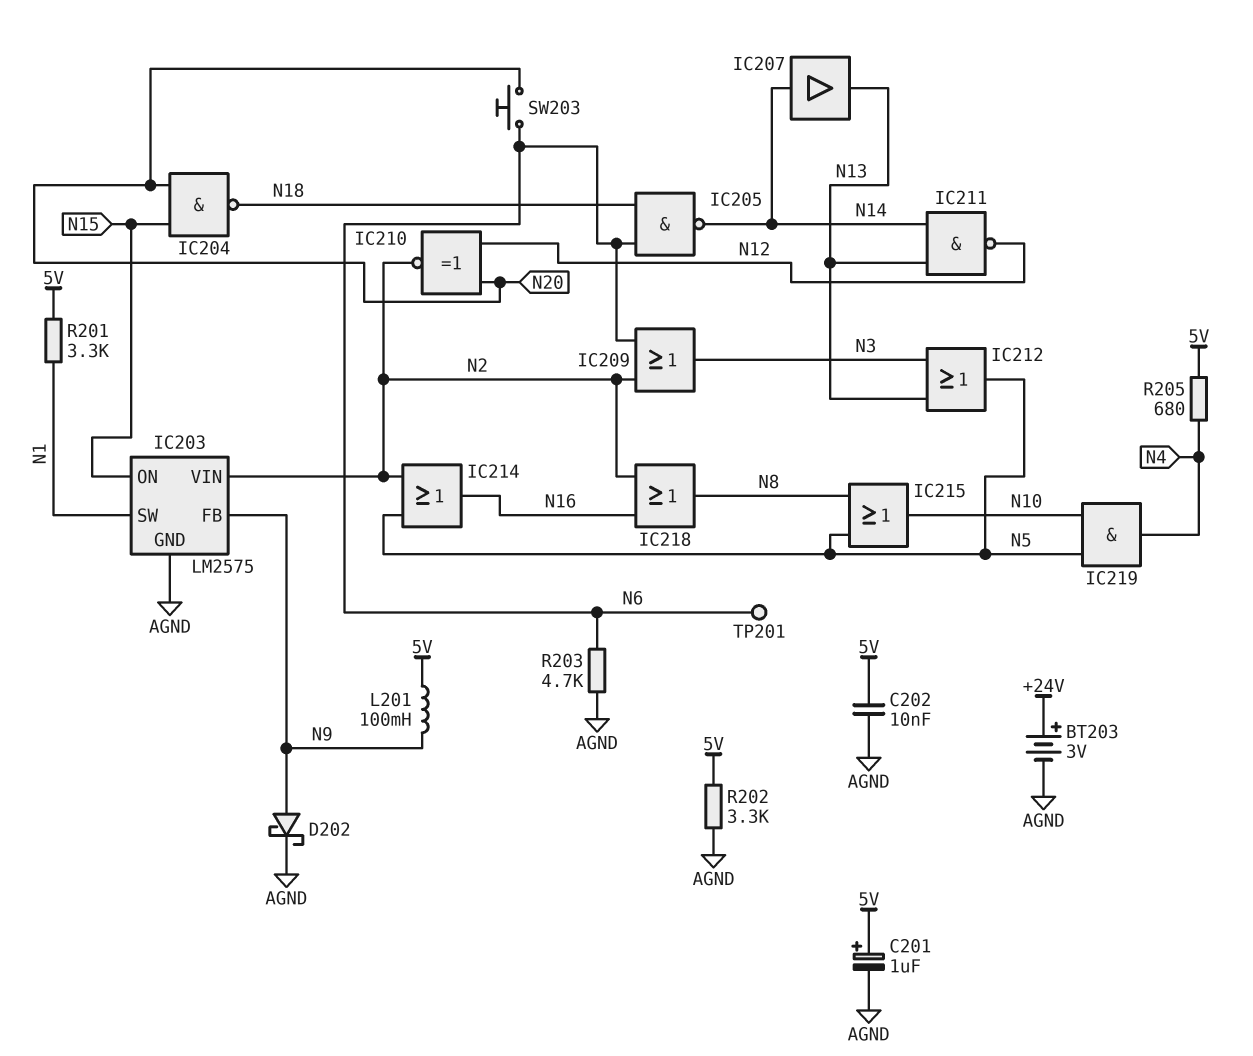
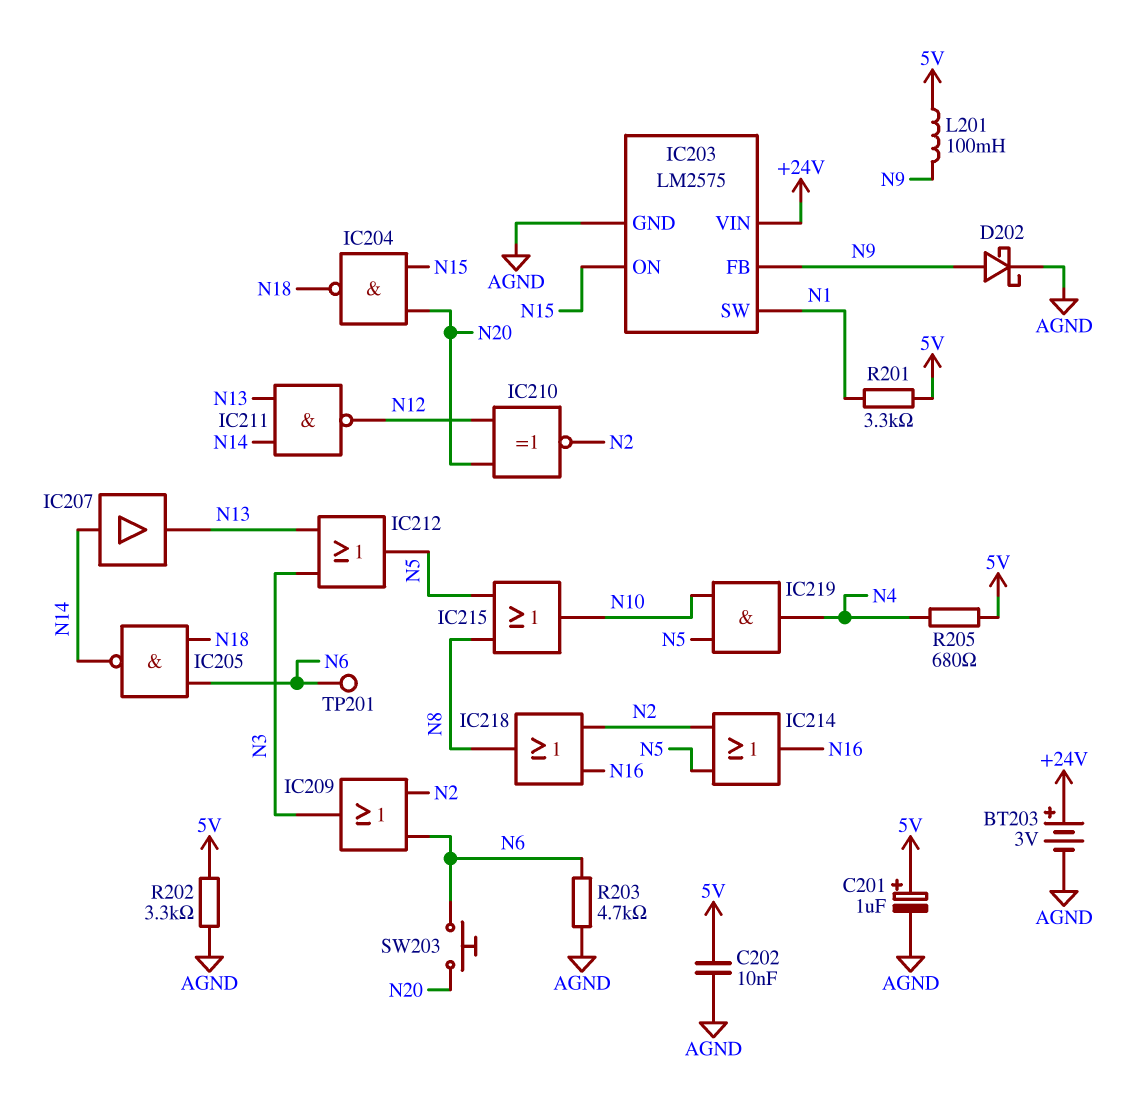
IC203 pin VIN: N2 -> +24V

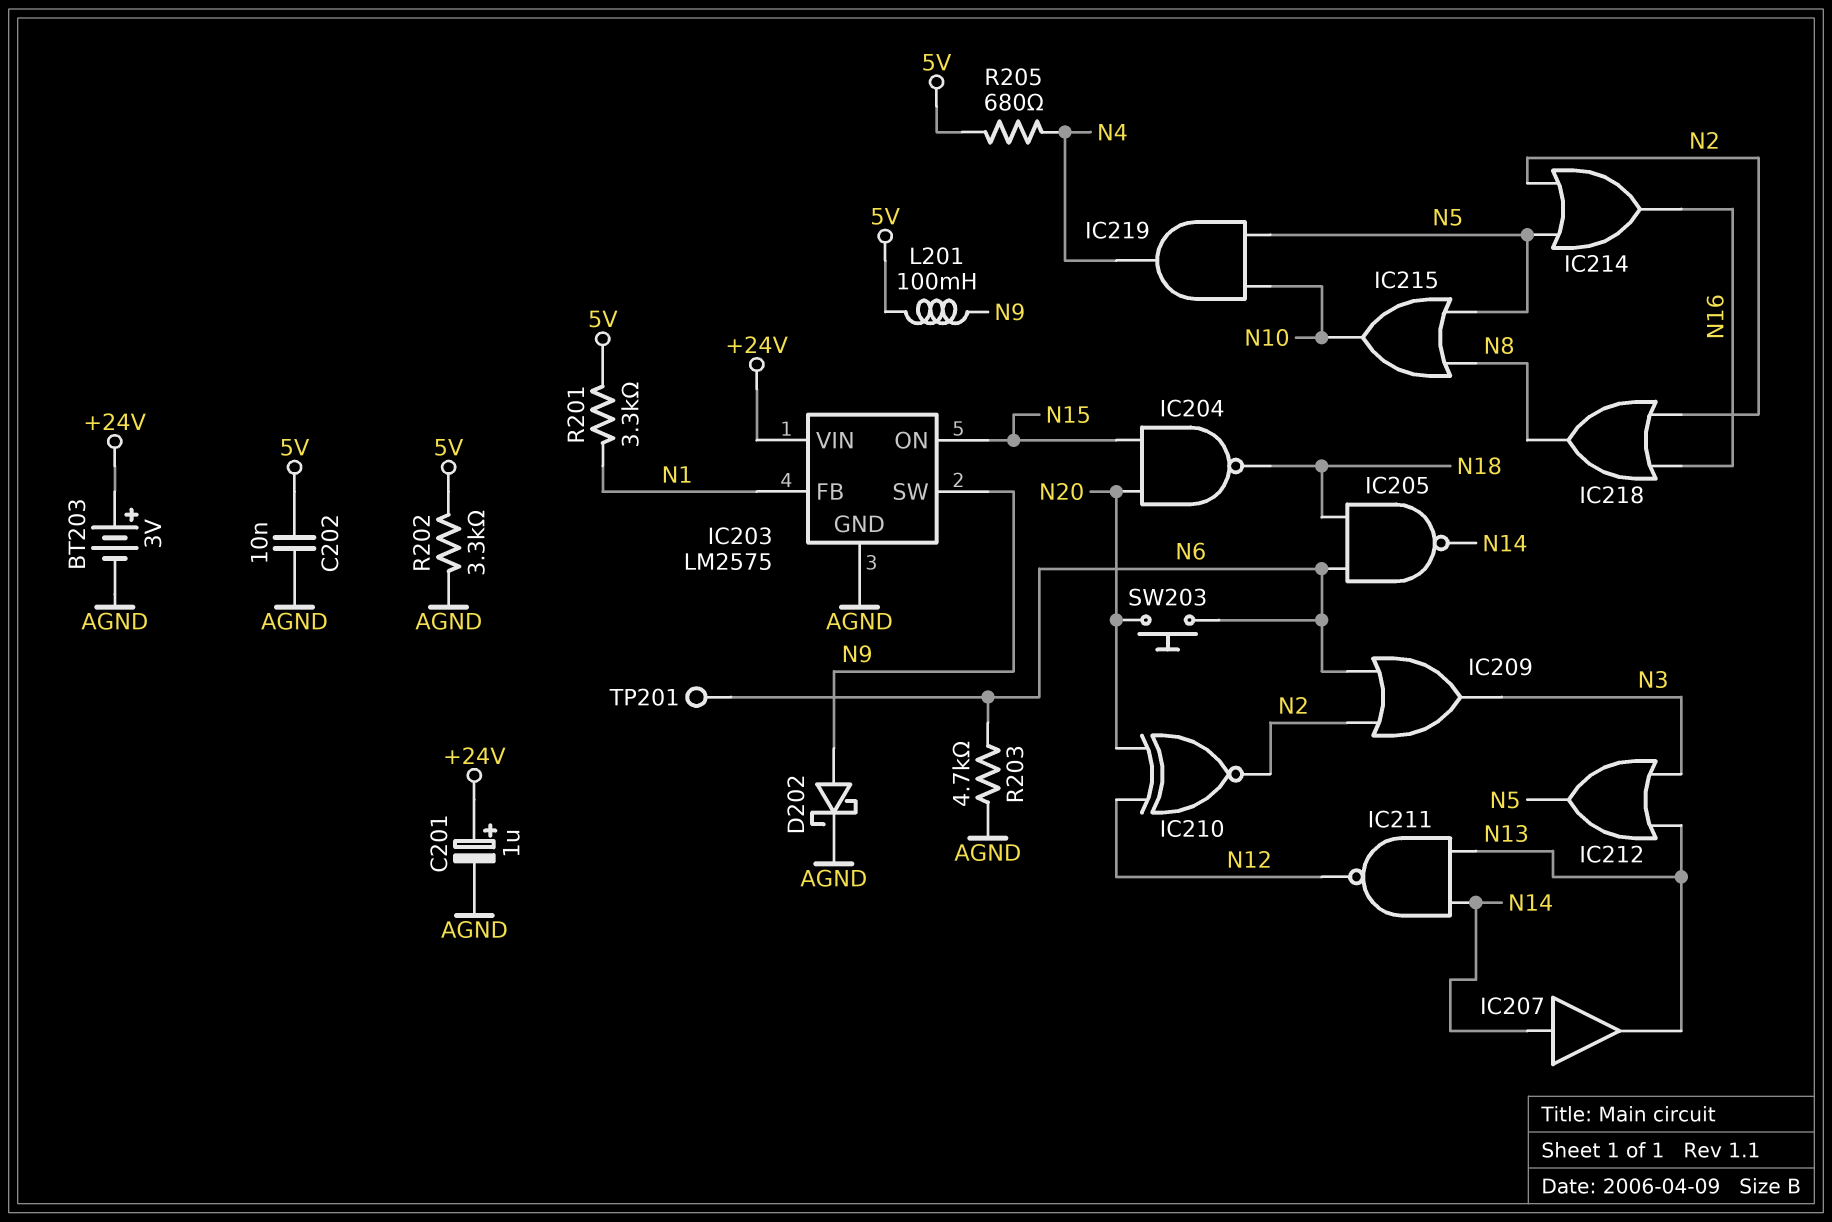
C201: 1uF (plus 5V, minus AGND) -> 1uF (plus +24V, minus AGND)
IC203 pin FB: N9 -> N1
IC203 pin SW: N1 -> N9

